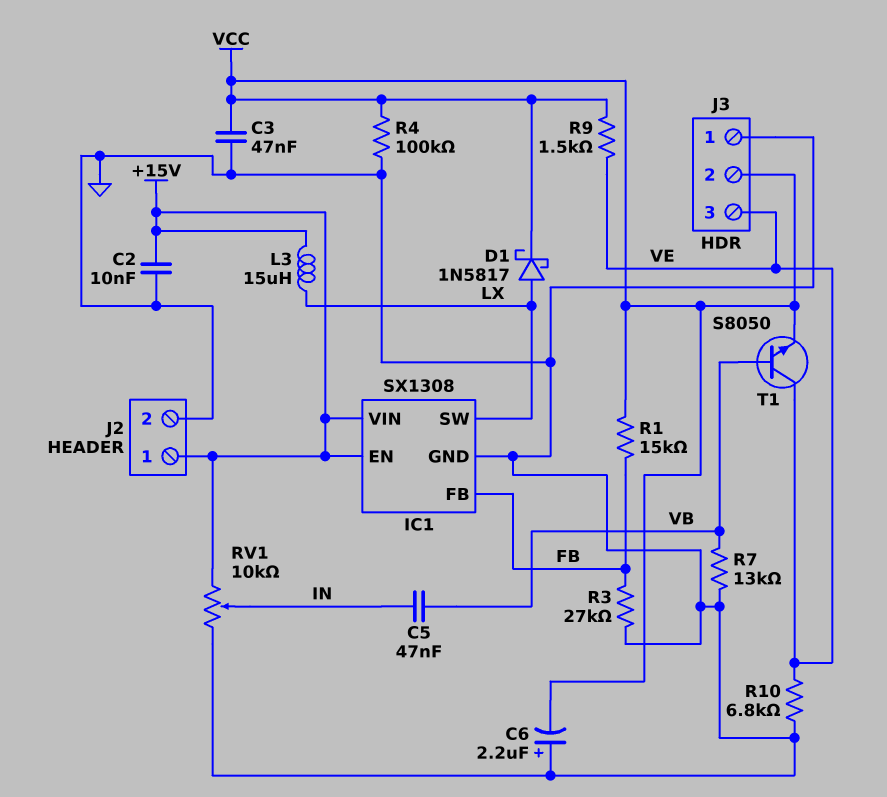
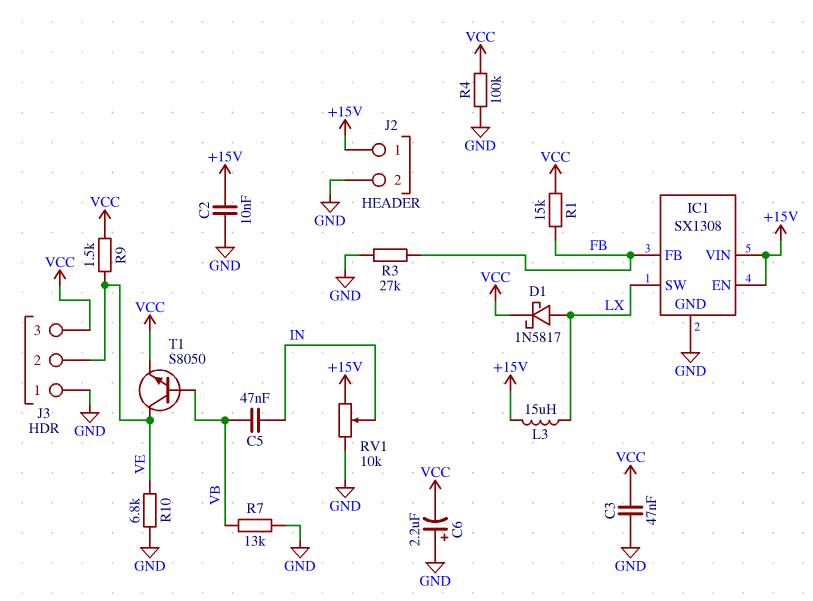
J3 pin 2: VCC -> VE
J3 pin 3: VE -> VCC

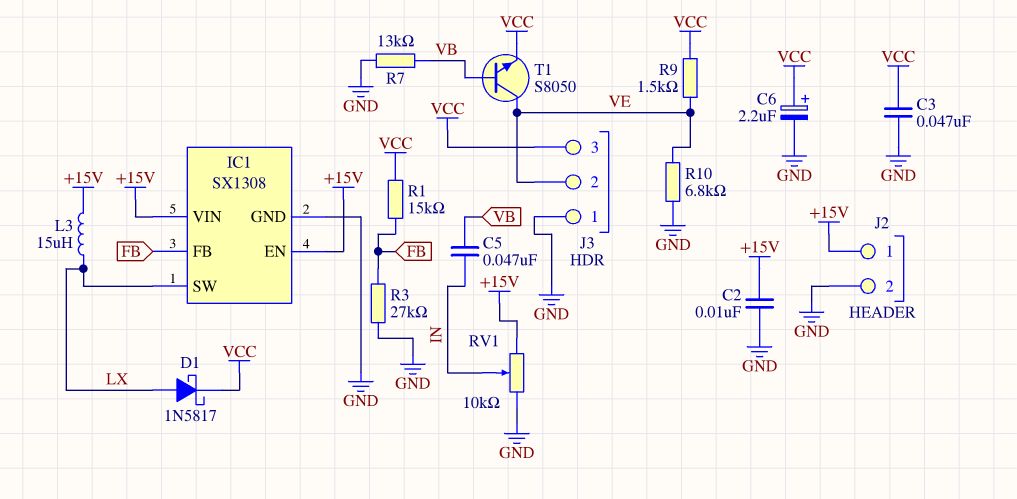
C6: 2.2uF (plus GND, minus VCC) -> 2.2uF (plus VCC, minus GND)
R4: 100k (GND, VCC) -> none

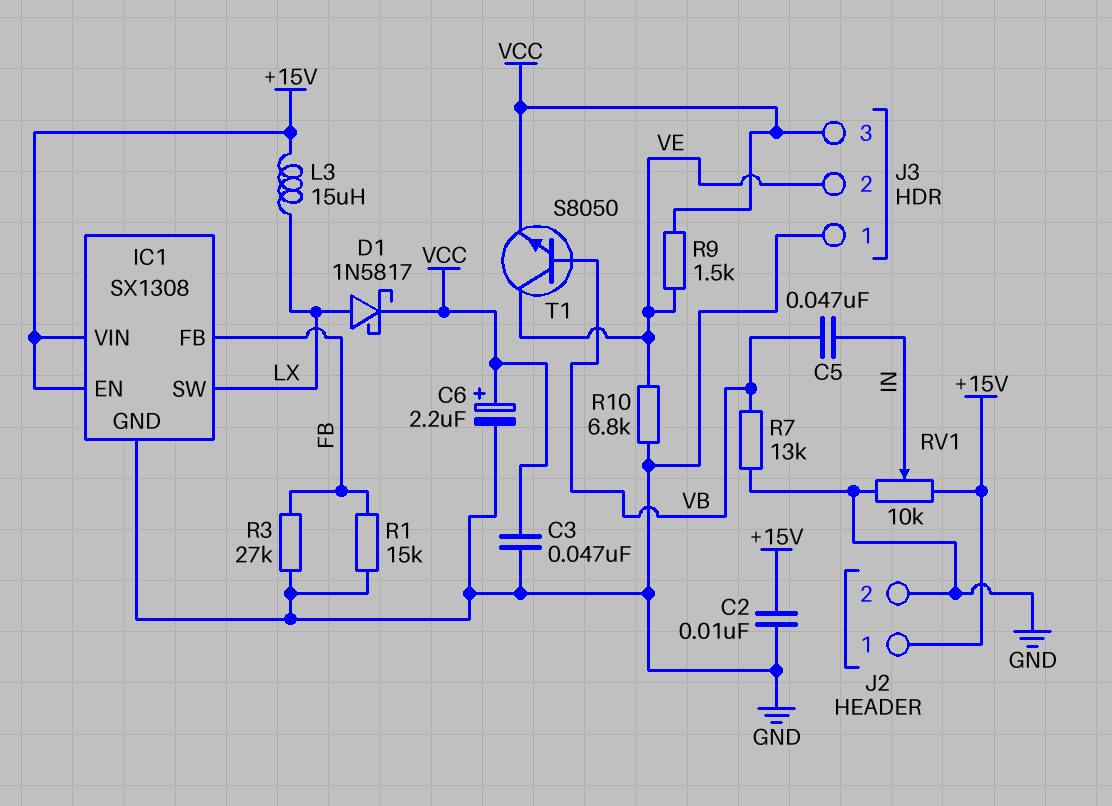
R1: 15k (FB, VCC) -> 15k (FB, GND)

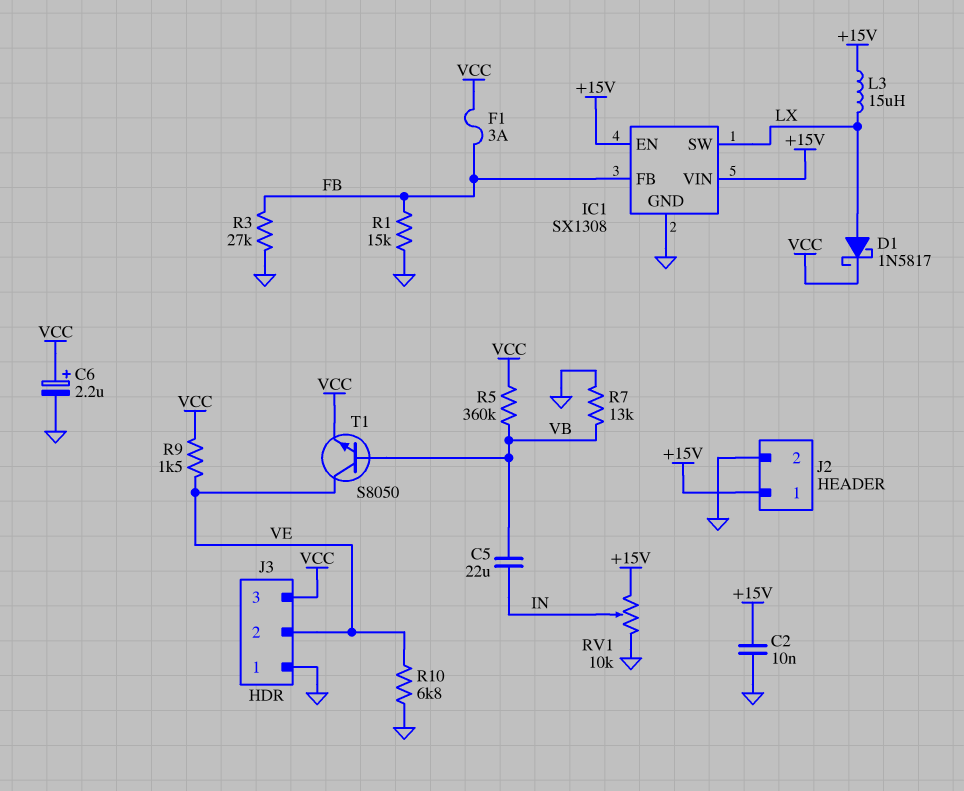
C3: 47nF (GND, VCC) -> none
C5: 47nF (IN, VB) -> 22uF (IN, VB)
F1: none -> 3A (FB, VCC)
R5: none -> 360k (VB, VCC)

